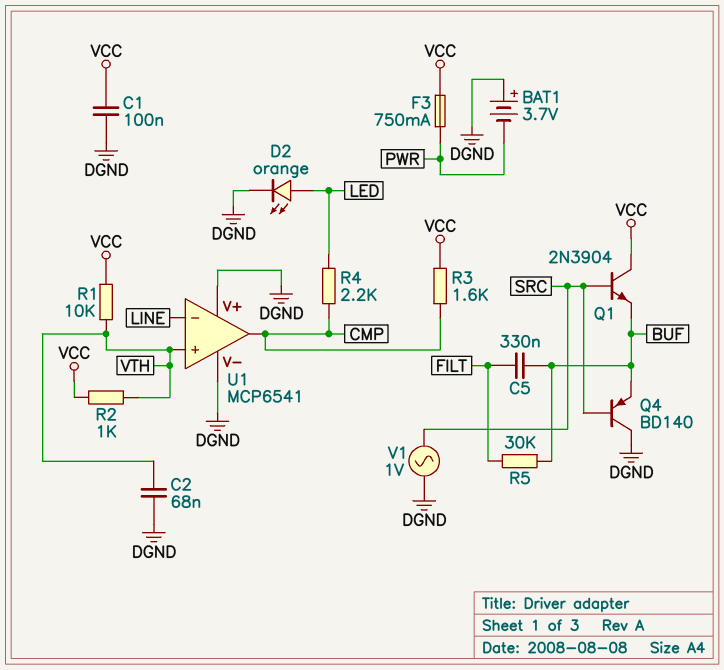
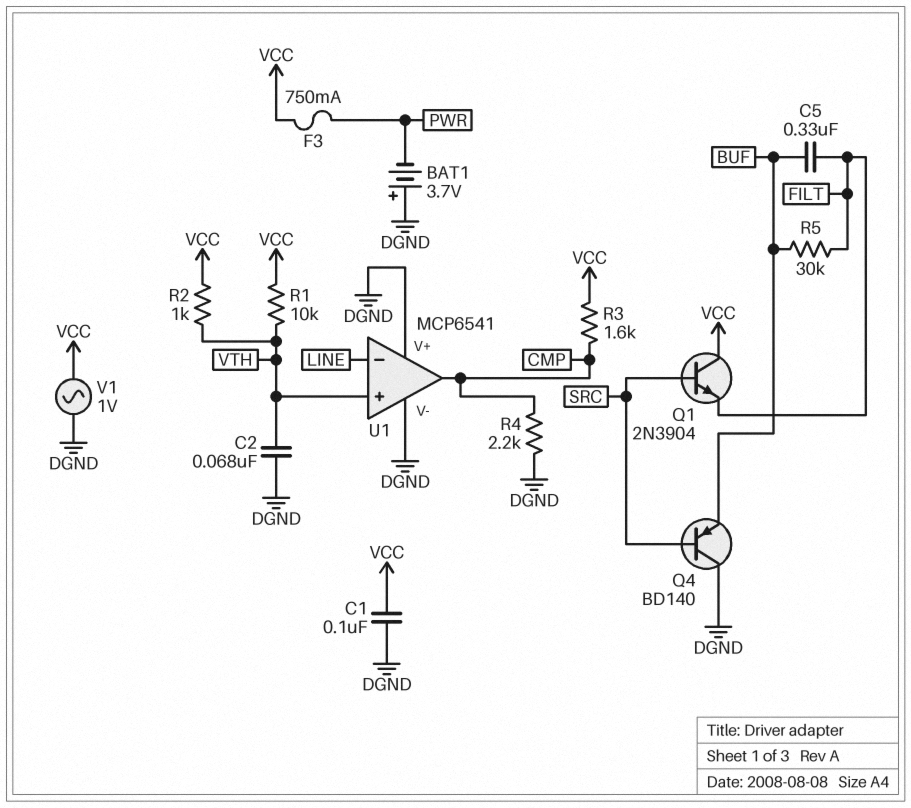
D2: LED orange (A LED, K DGND) -> none
Q1: NPN 2N3904 (B SRC, C VCC, E BUF) -> NPN 2N3904 (B SRC, C VCC, E FILT)
R4: 2.2k (CMP, LED) -> 2.2k (CMP, DGND)
V1: AC 1V (DGND, SRC) -> AC 1V (DGND, VCC)

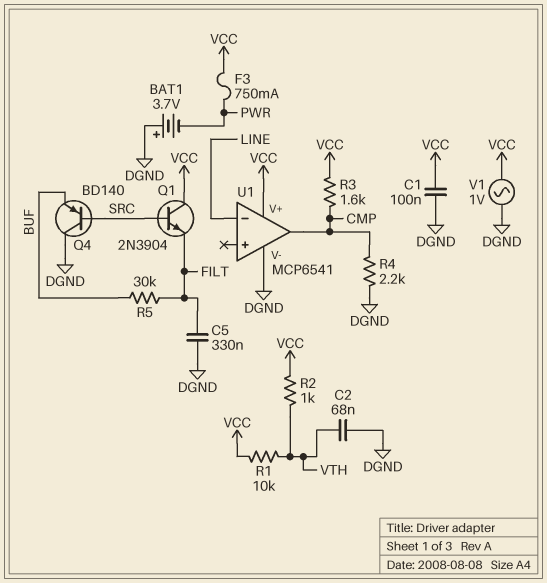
C5: 330nF (BUF, FILT) -> 330nF (DGND, FILT)
U1 pin V+: DGND -> VCC
U1 pin in+: VTH -> none

